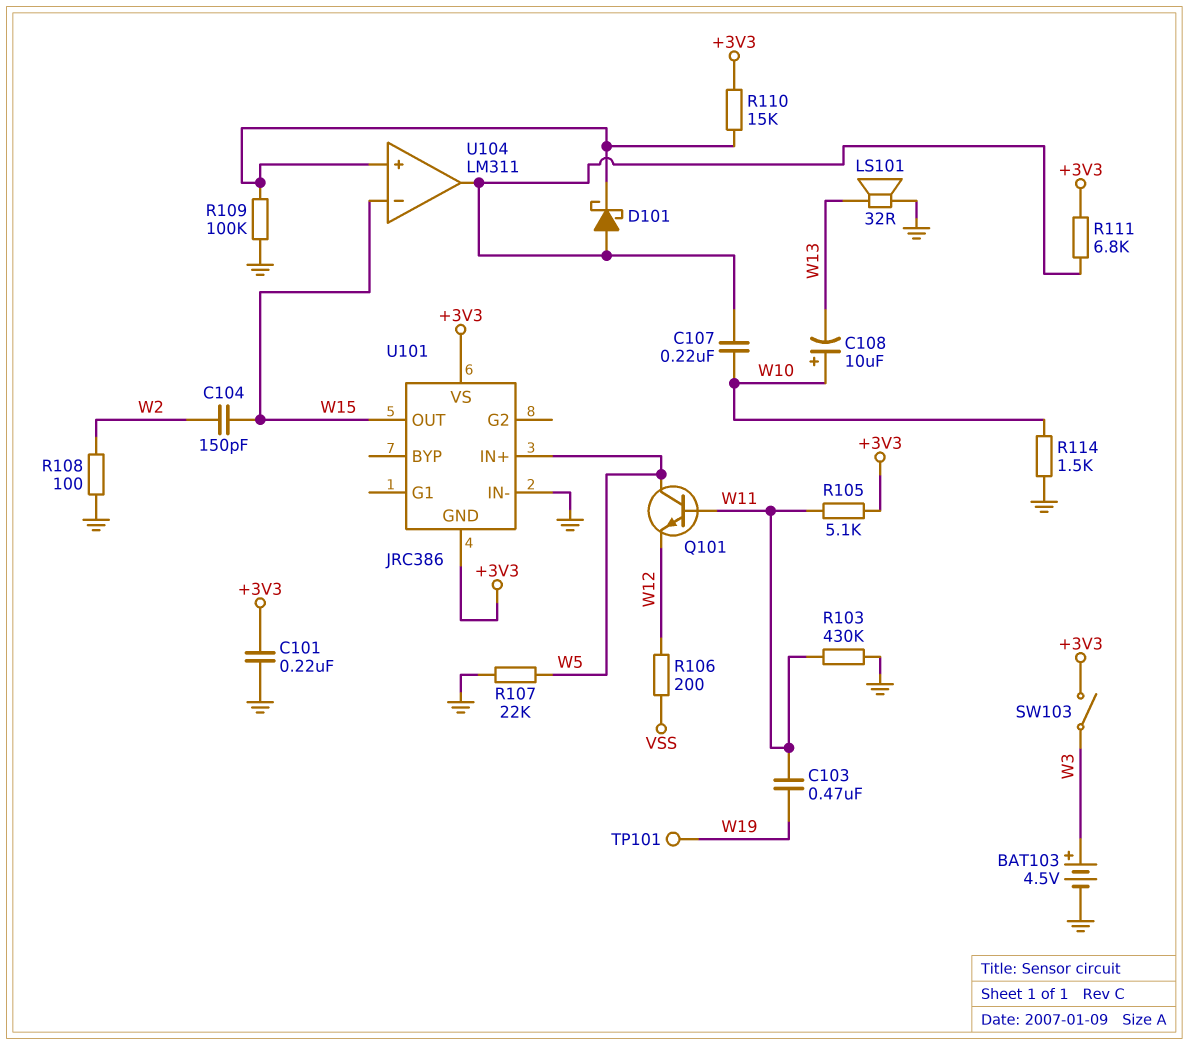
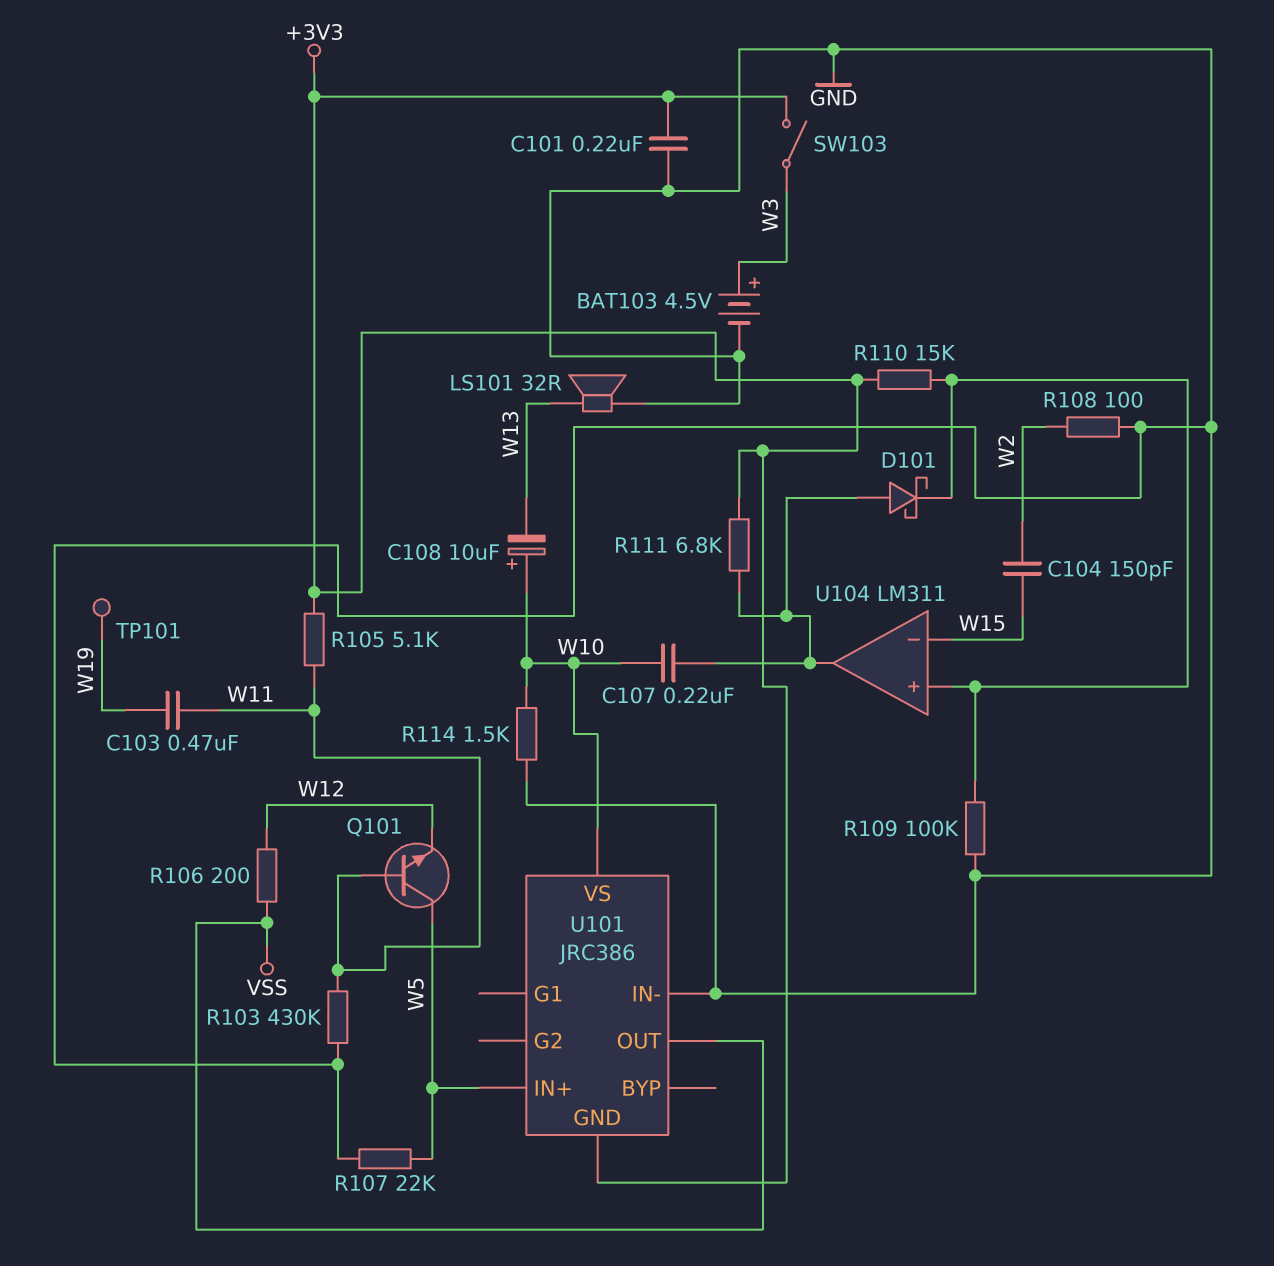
U101 pin OUT: W15 -> VSS
U101 pin VS: +3V3 -> W10

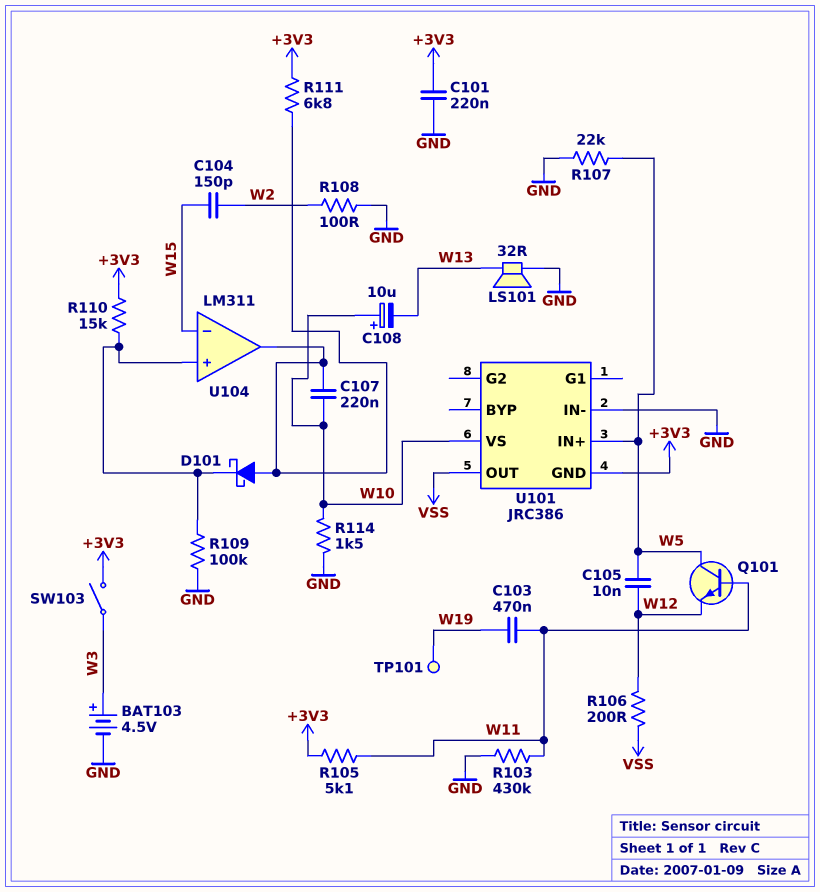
C105: none -> 10nF (W5, W12)

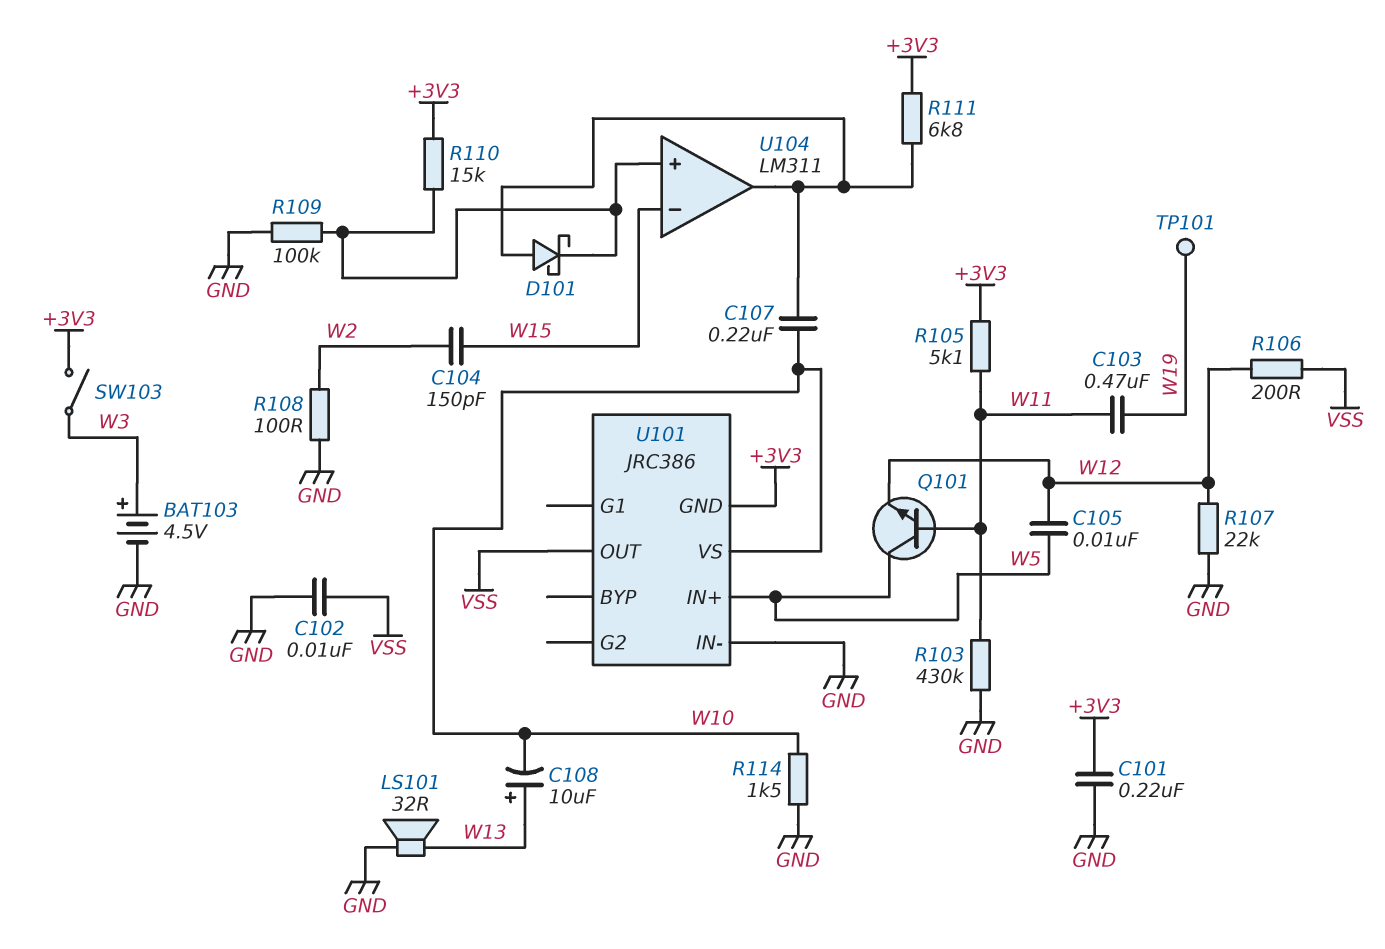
C102: none -> 10nF (GND, VSS)
C108: 10uF (plus W10, minus W13) -> 10uF (plus W13, minus W10)
R107: 22k (GND, W5) -> 22k (GND, W12)

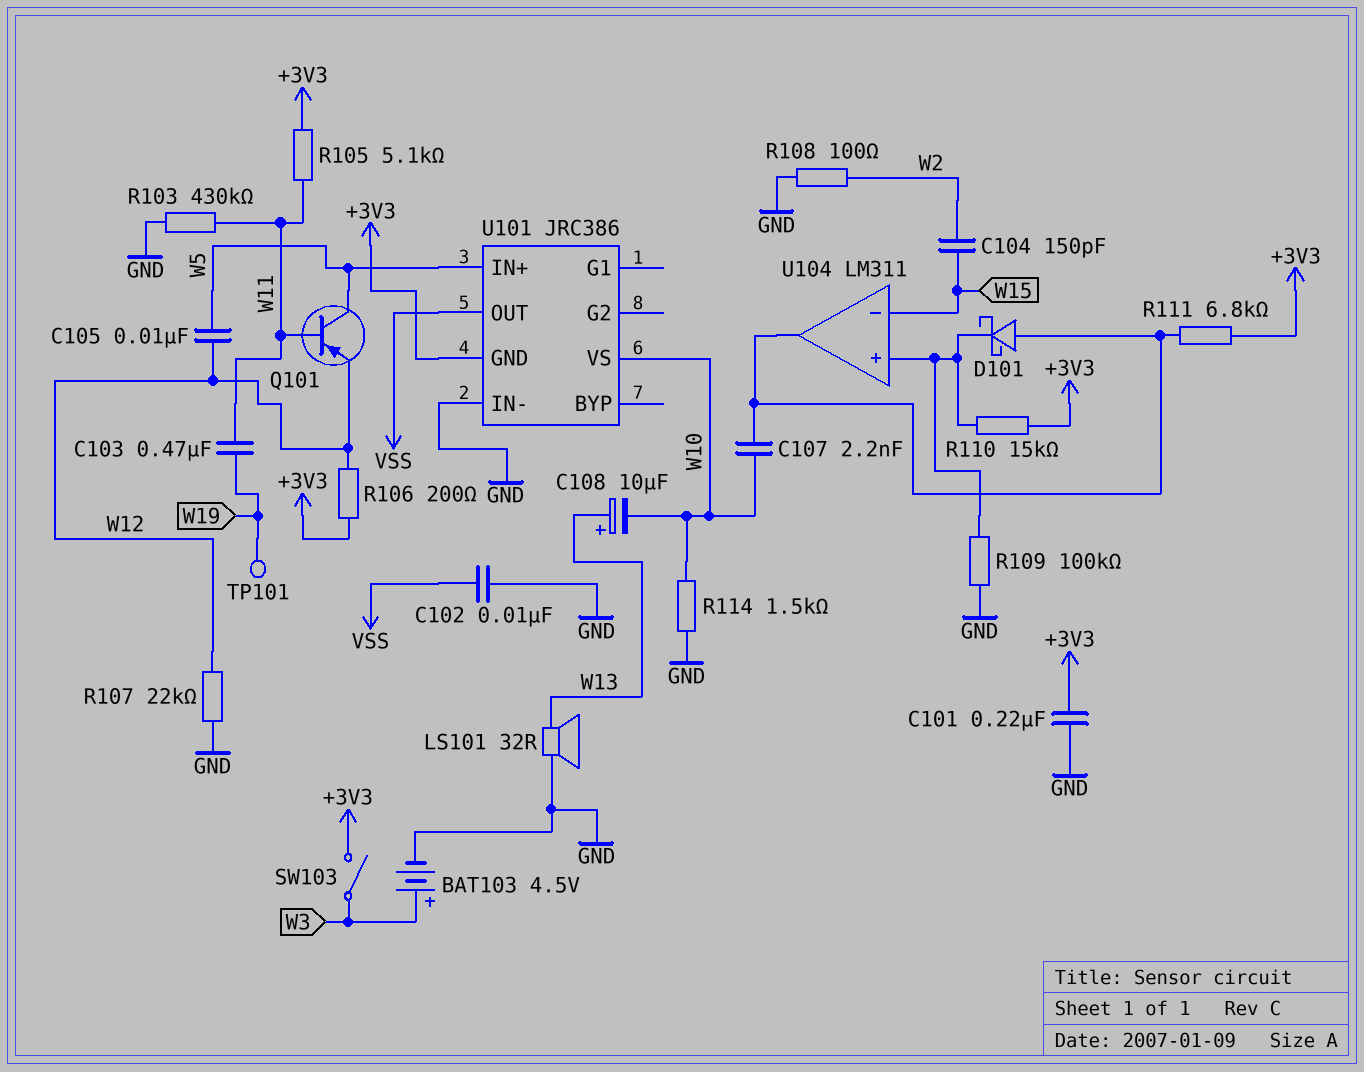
C107: 220nF (U104/out, W10) -> 2.2nF (U104/out, W10)
Q101: NPN (B W11, C W5, E W12) -> PNP (B W11, C W5, E W12)
R106: 200 (VSS, W12) -> 200 (+3V3, W12)

